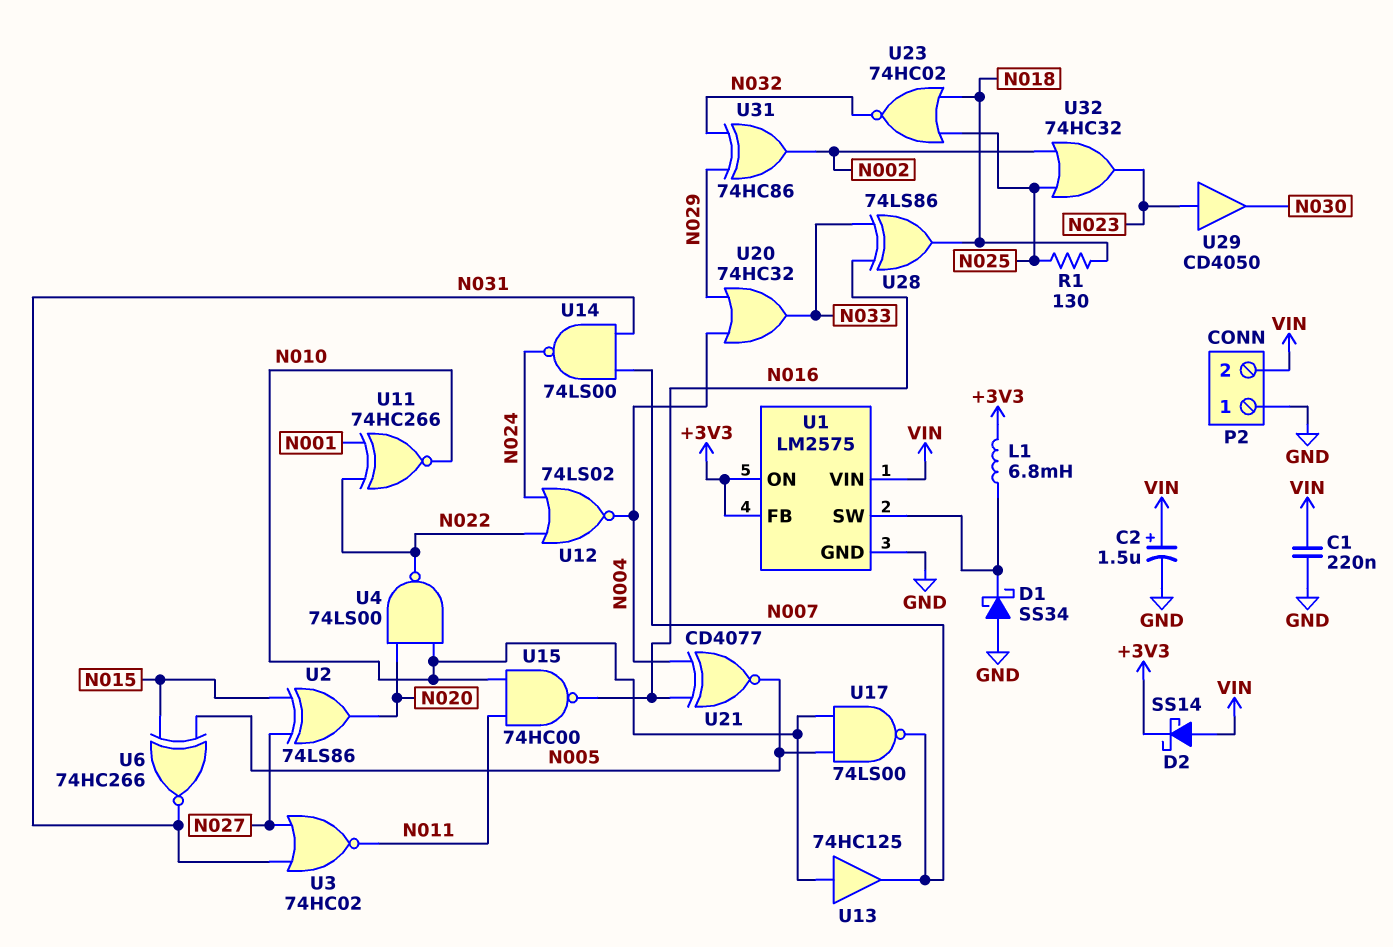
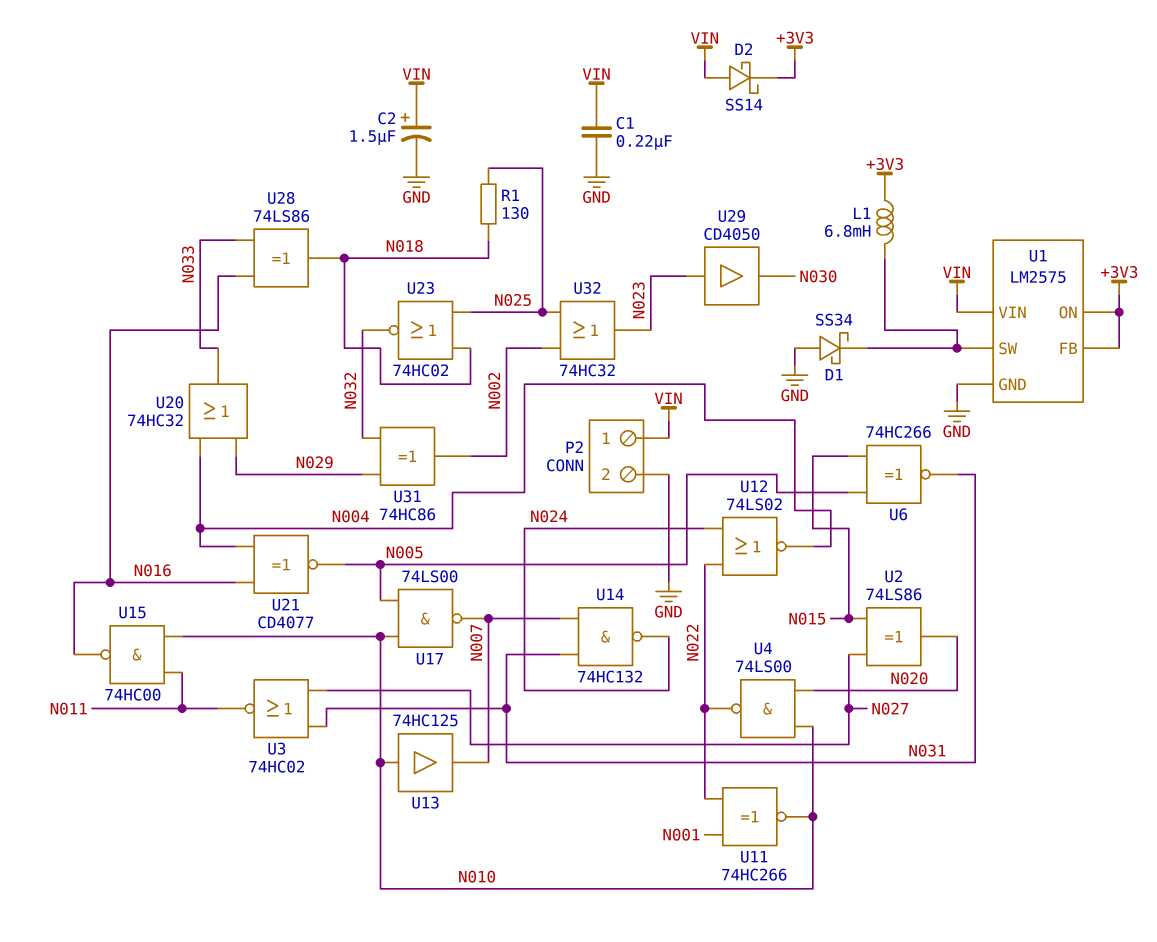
P2 pin 1: GND -> VIN
P2 pin 2: VIN -> GND
U14: NAND 74LS00 (in N007, in N031, out N024) -> NAND 74HC132 (in N007, in N031, out N024)

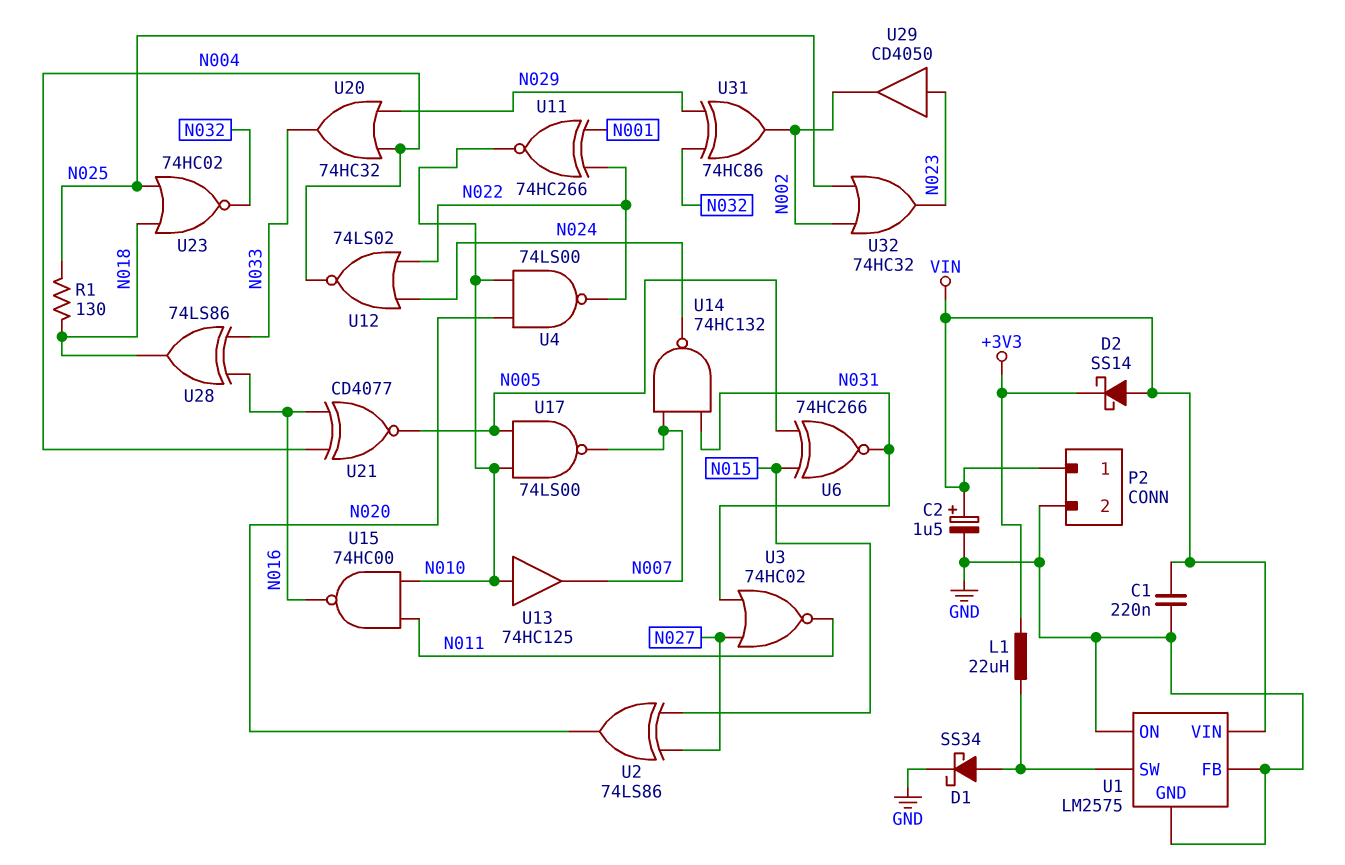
D1: schottky SS34 (A GND, K U1/SW) -> schottky SS34 (A U1/SW, K GND)
L1: 6.8mH (+3V3, U1/SW) -> 22uH (+3V3, U1/SW)
U1 pin FB: +3V3 -> GND
U1 pin ON: +3V3 -> GND
U29: buffer CD4050 (in N023, out N030) -> buffer CD4050 (in N023, out N002)

